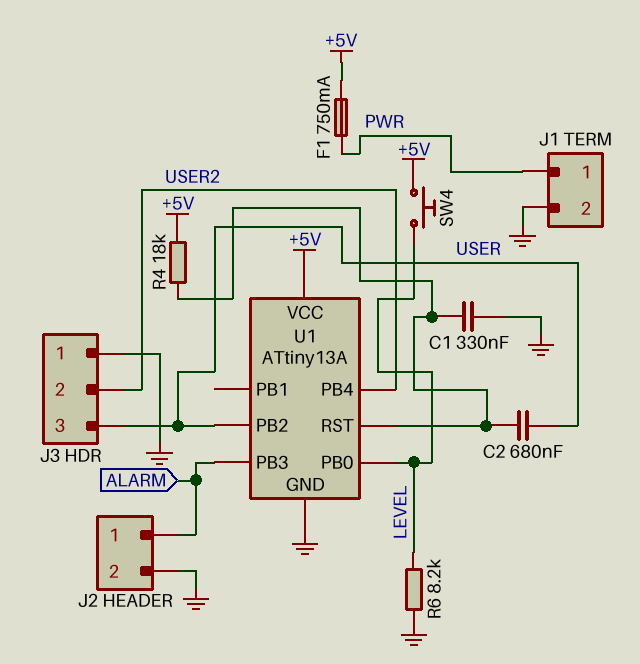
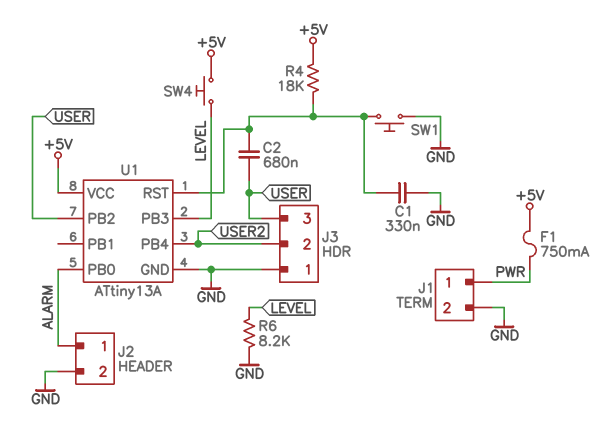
SW1: none -> button (GND, U1/RST)
U1 pin PB0: LEVEL -> ALARM
U1 pin PB3: ALARM -> LEVEL

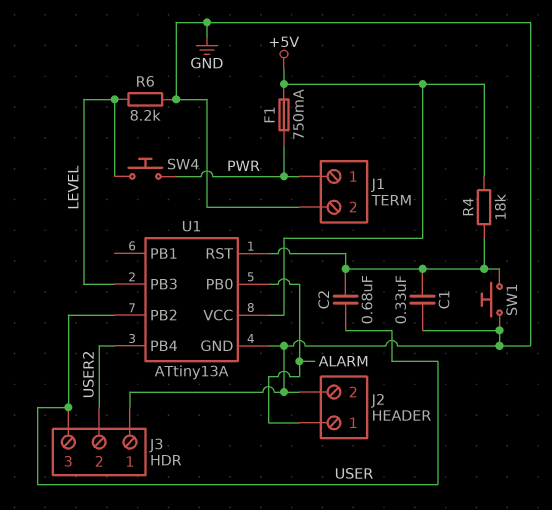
SW4: button (+5V, LEVEL) -> button (LEVEL, PWR)

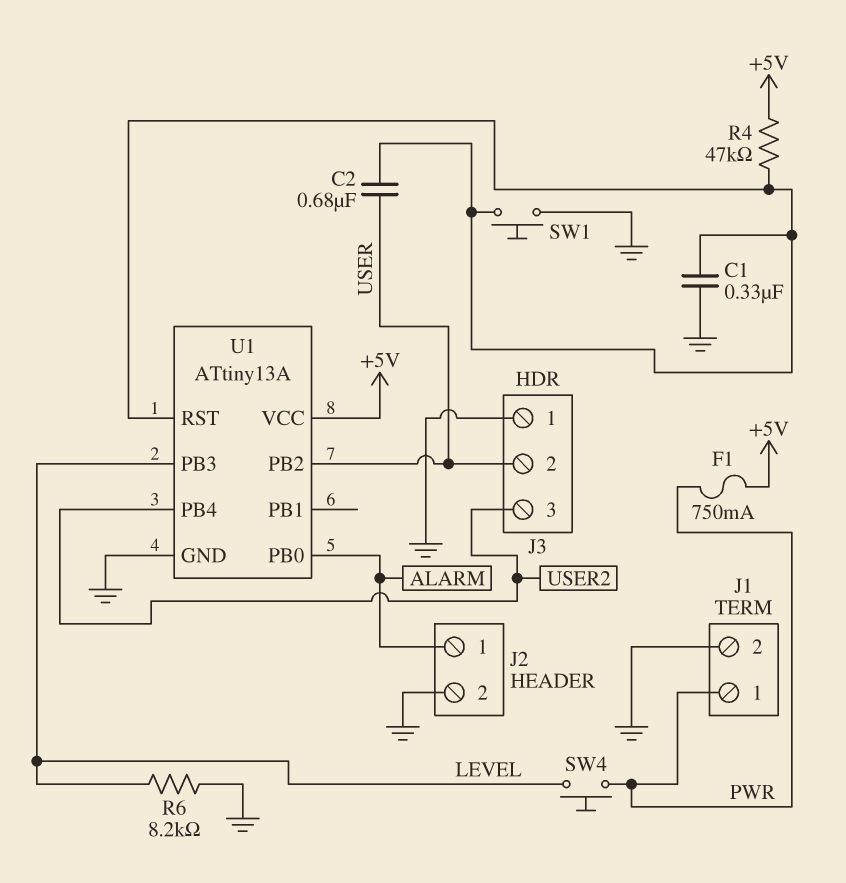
J3 pin 2: USER2 -> USER
J3 pin 3: USER -> USER2
R4: 18k (+5V, U1/RST) -> 47k (+5V, U1/RST)

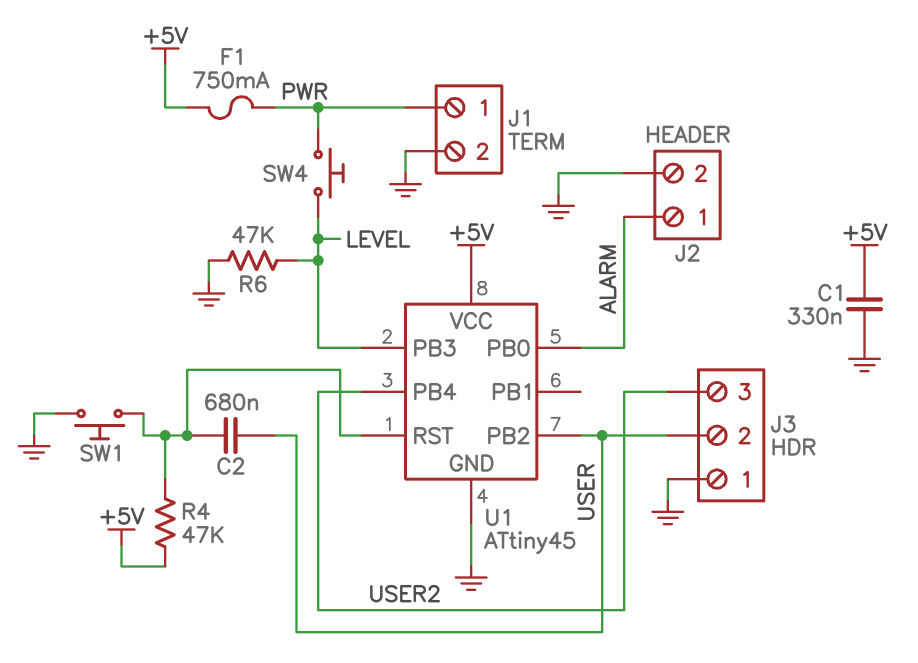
C1: 330nF (GND, U1/RST) -> 330nF (+5V, GND)
R6: 8.2k (GND, LEVEL) -> 47k (GND, LEVEL)
U1: ATtiny13A -> ATtiny45

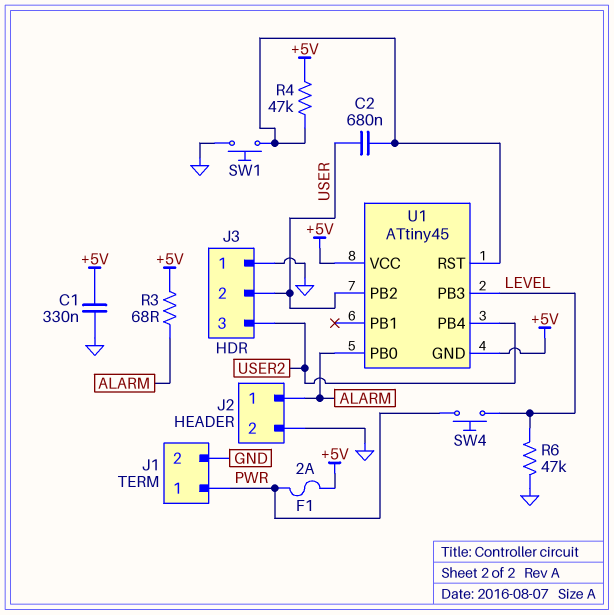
F1: 750mA (+5V, PWR) -> 2A (+5V, PWR)
R3: none -> 68 (+5V, ALARM)
U1 pin GND: GND -> +5V

